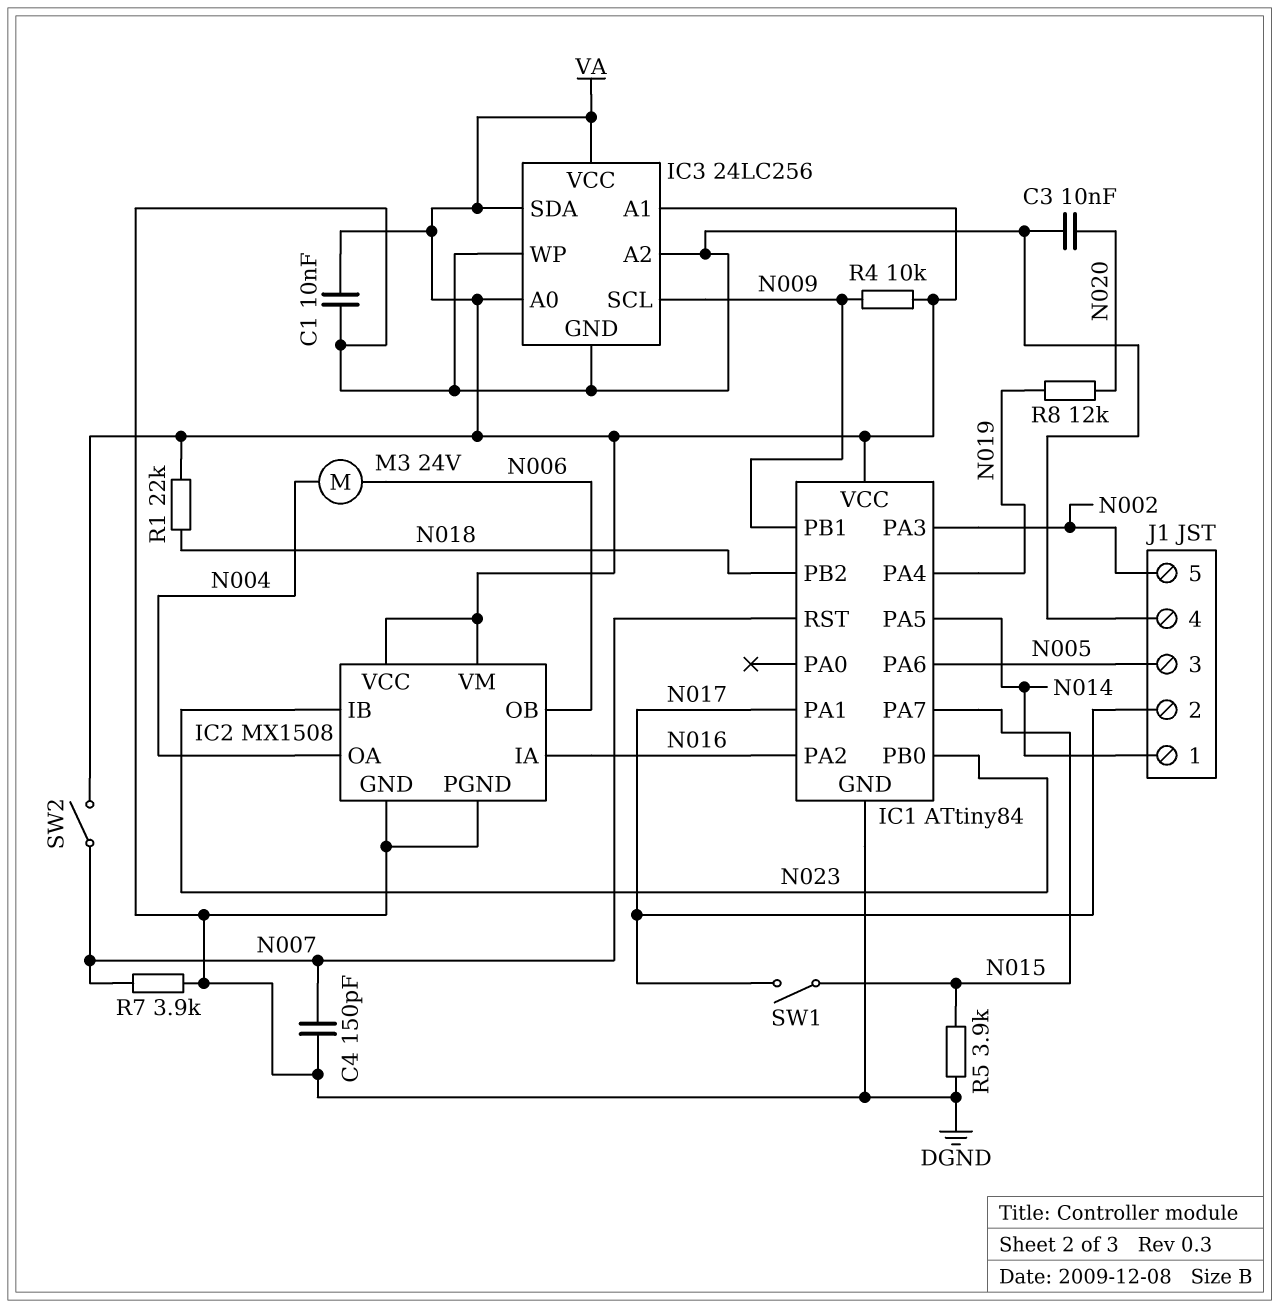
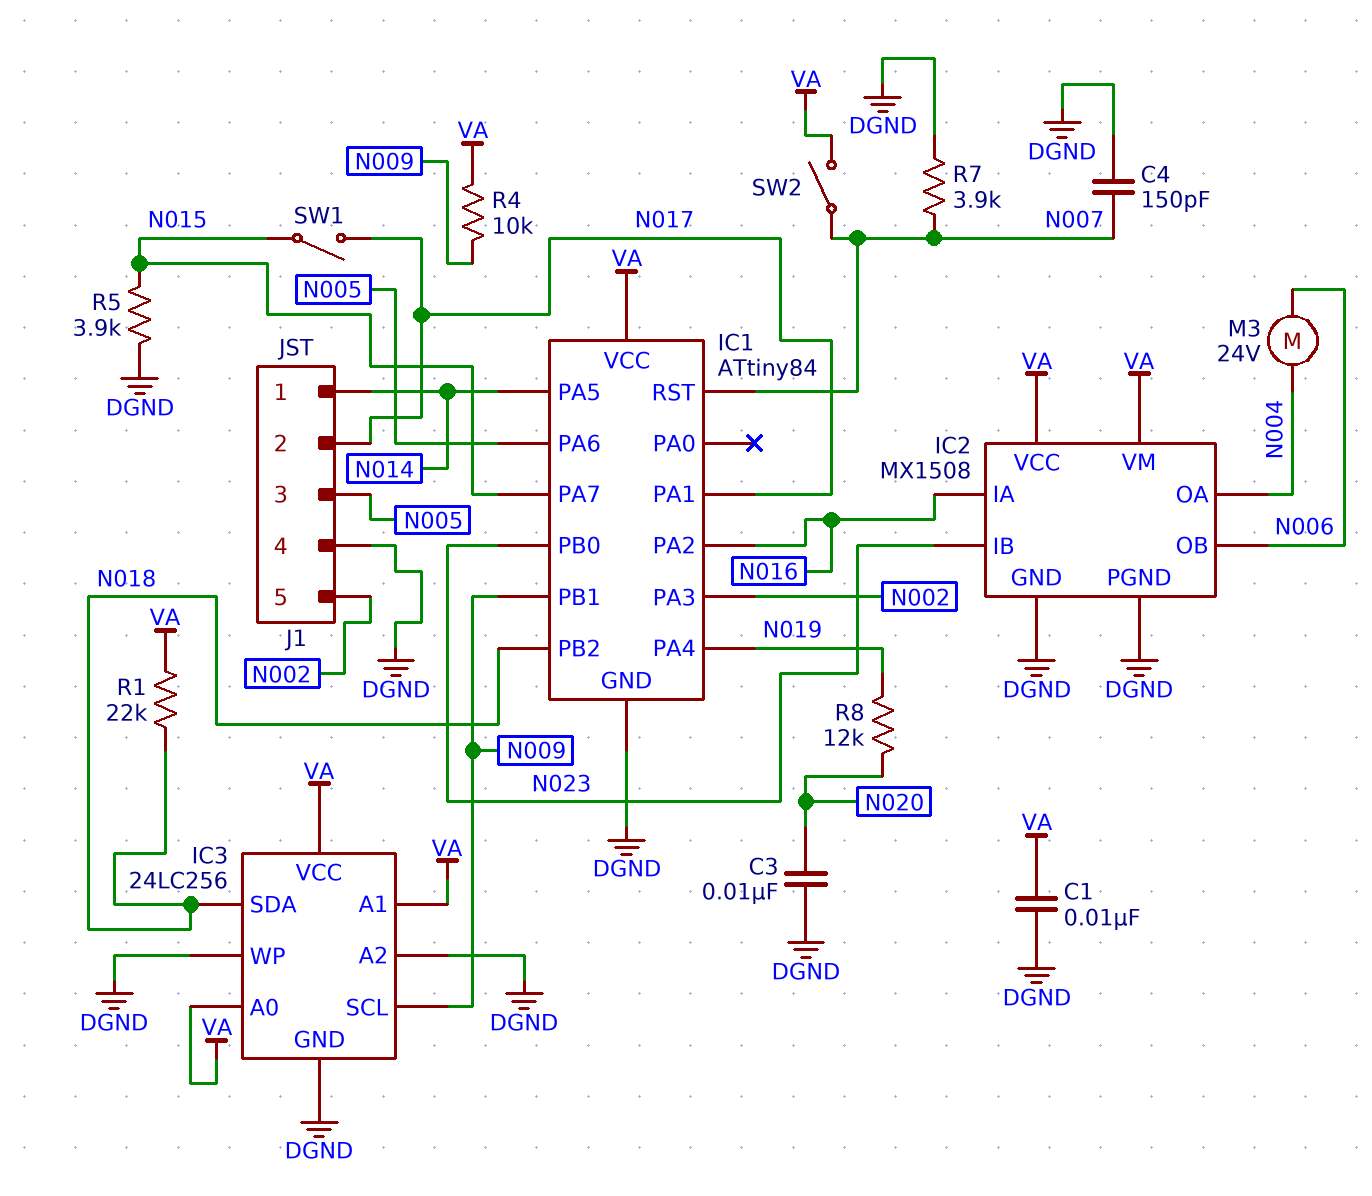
IC3 pin SDA: VA -> N018

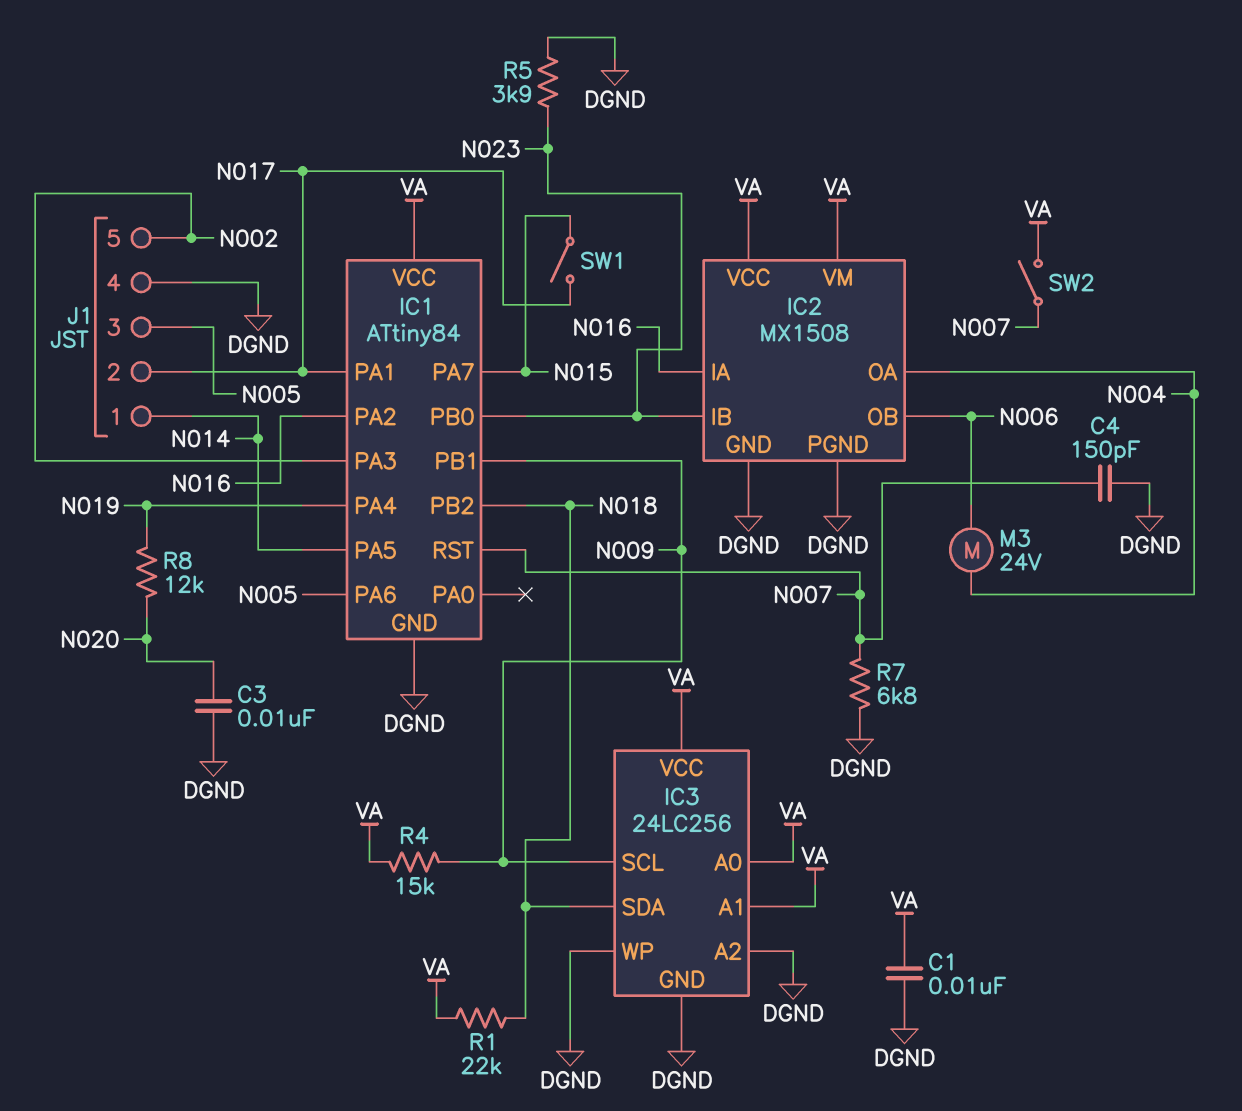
R4: 10k (N009, VA) -> 15k (N009, VA)
R5: 3.9k (DGND, N015) -> 3.9k (DGND, N023)
R7: 3.9k (DGND, N007) -> 6.8k (DGND, N007)

